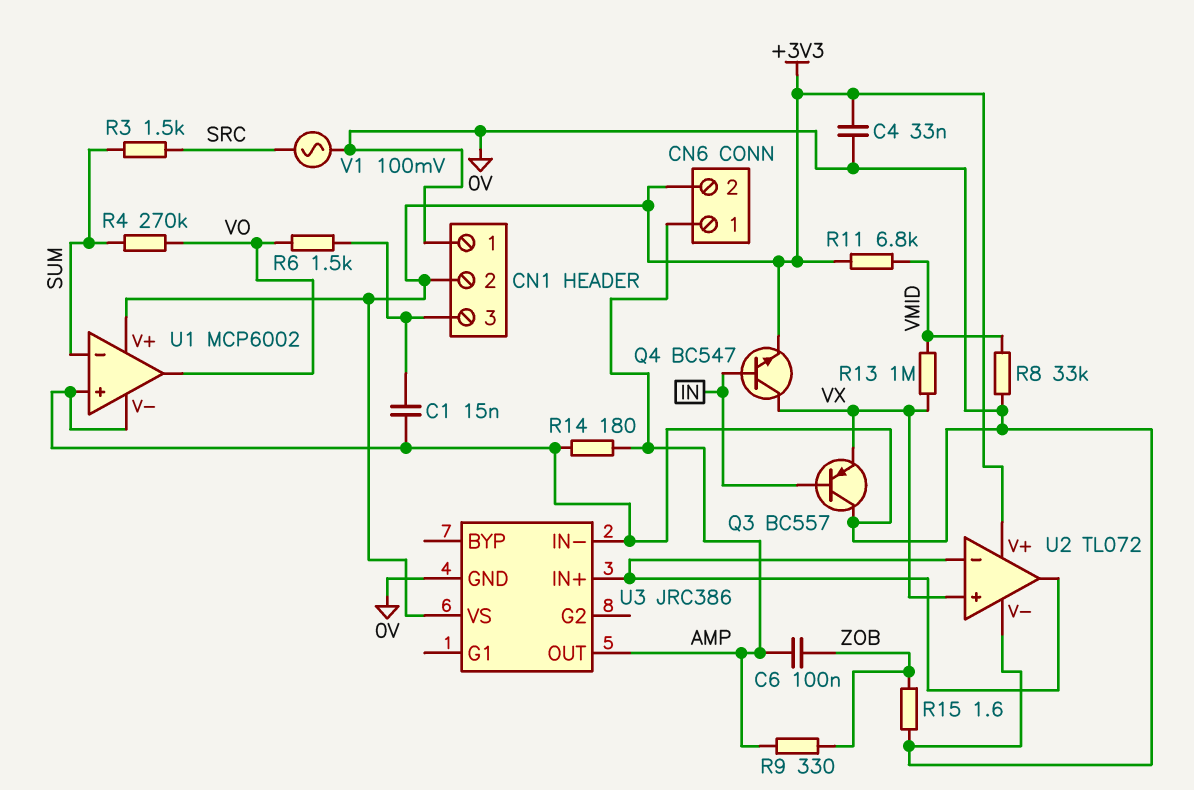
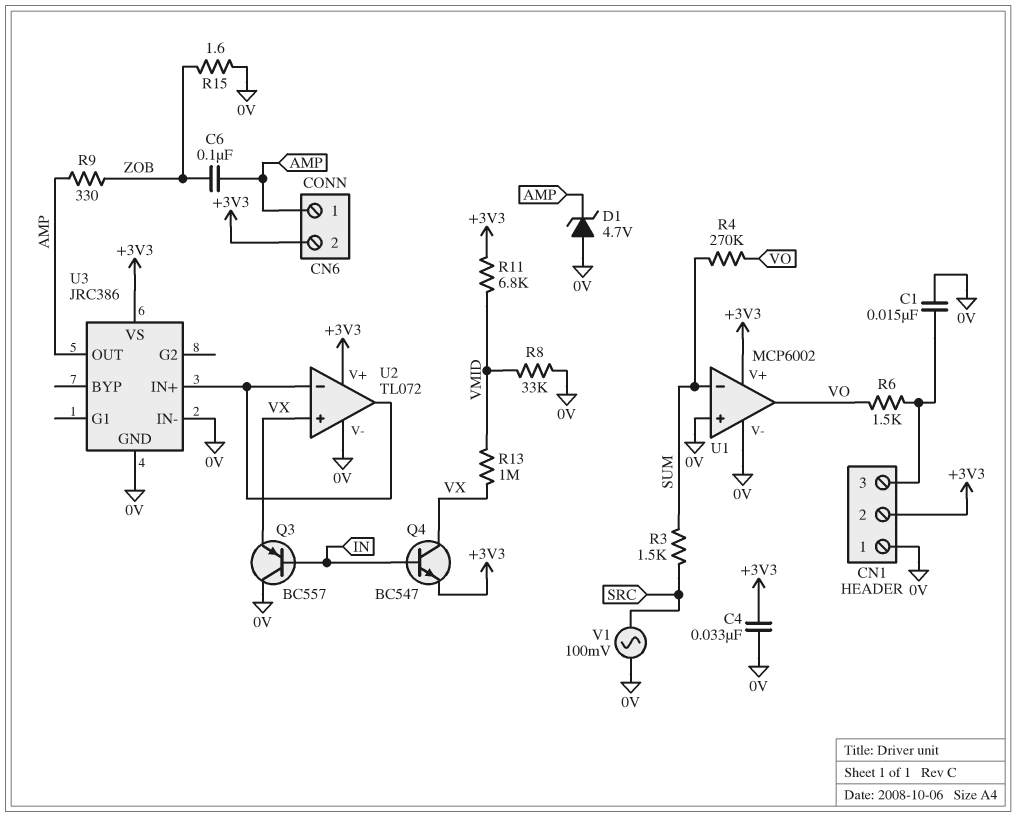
D1: none -> zener 4.7V (A 0V, K AMP)
R14: 180 (0V, AMP) -> none

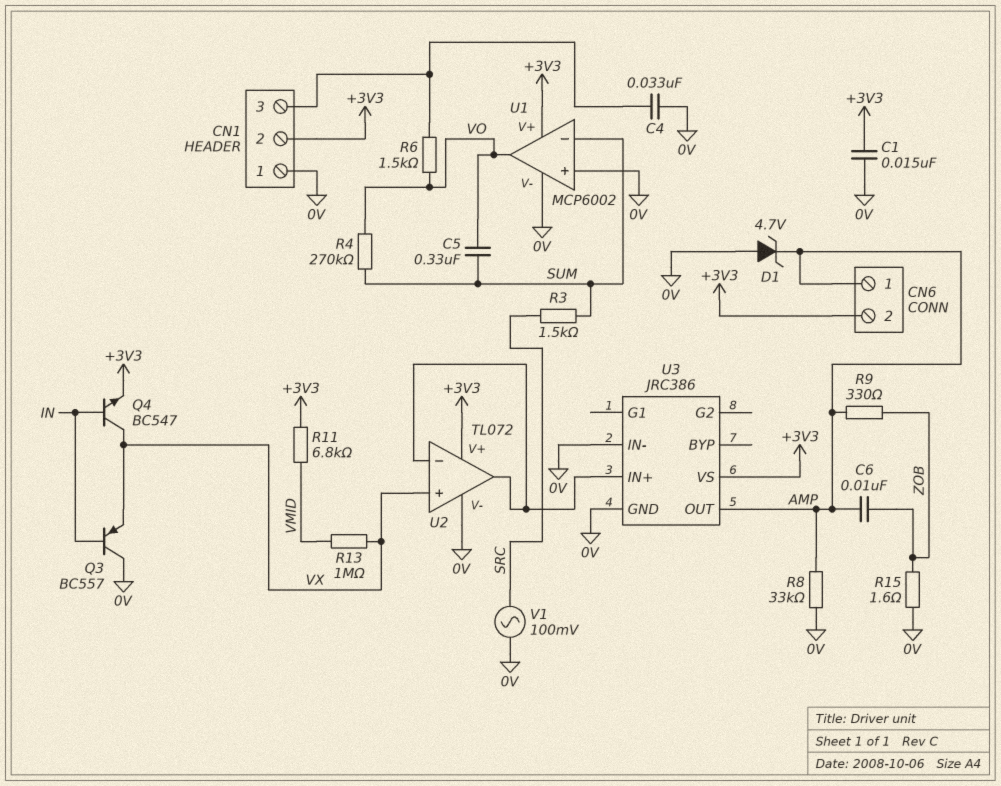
C1: 15nF (0V, CN1/3) -> 15nF (+3V3, 0V)
C4: 33nF (+3V3, 0V) -> 33nF (0V, CN1/3)
C5: none -> 330nF (SUM, VO)
C6: 100nF (AMP, ZOB) -> 10nF (AMP, ZOB)
R8: 33k (0V, VMID) -> 33k (0V, AMP)

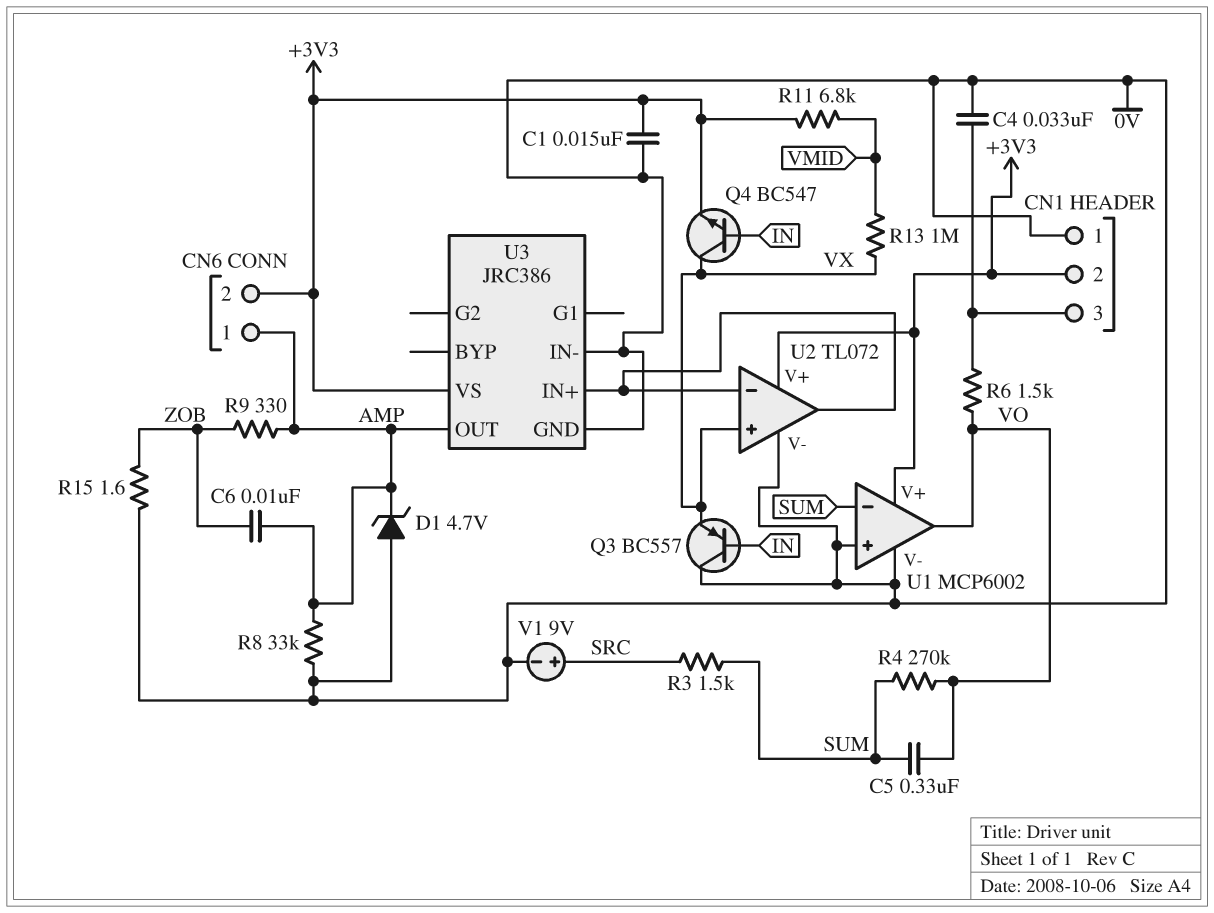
V1: AC 100mV (0V, SRC) -> 9V (plus SRC, minus 0V)

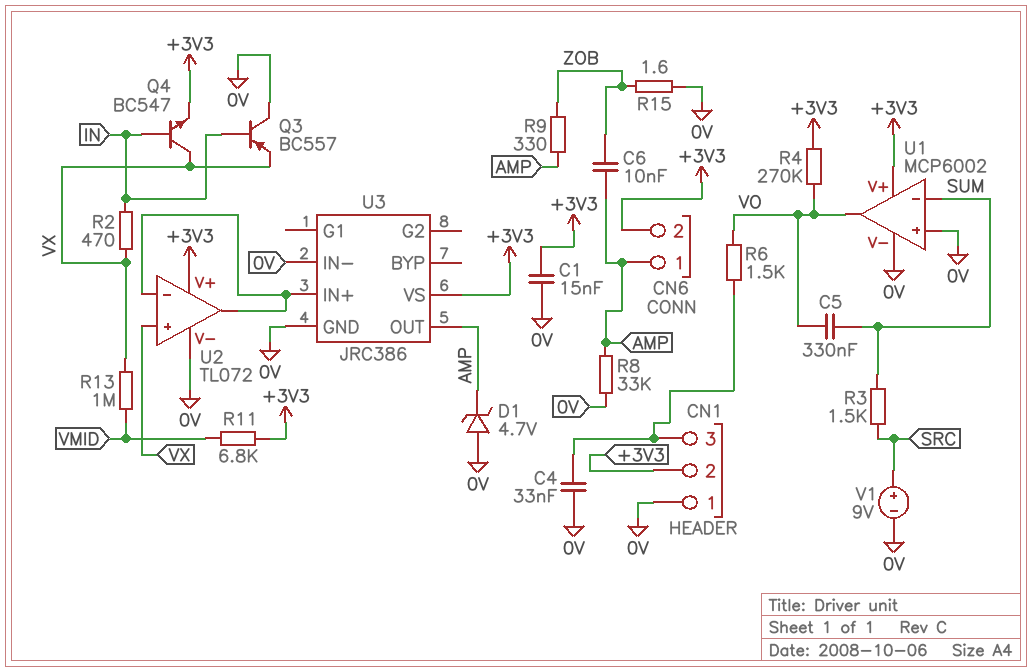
R2: none -> 470 (IN, VX)
R4: 270k (SUM, VO) -> 270k (+3V3, VO)

